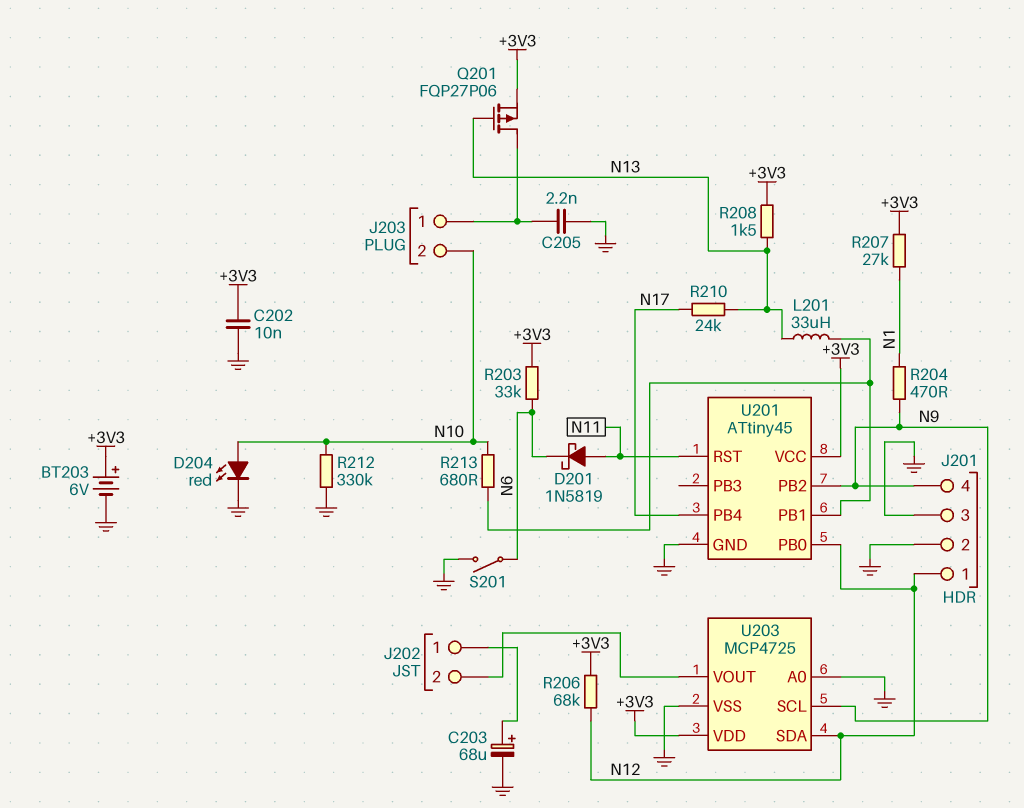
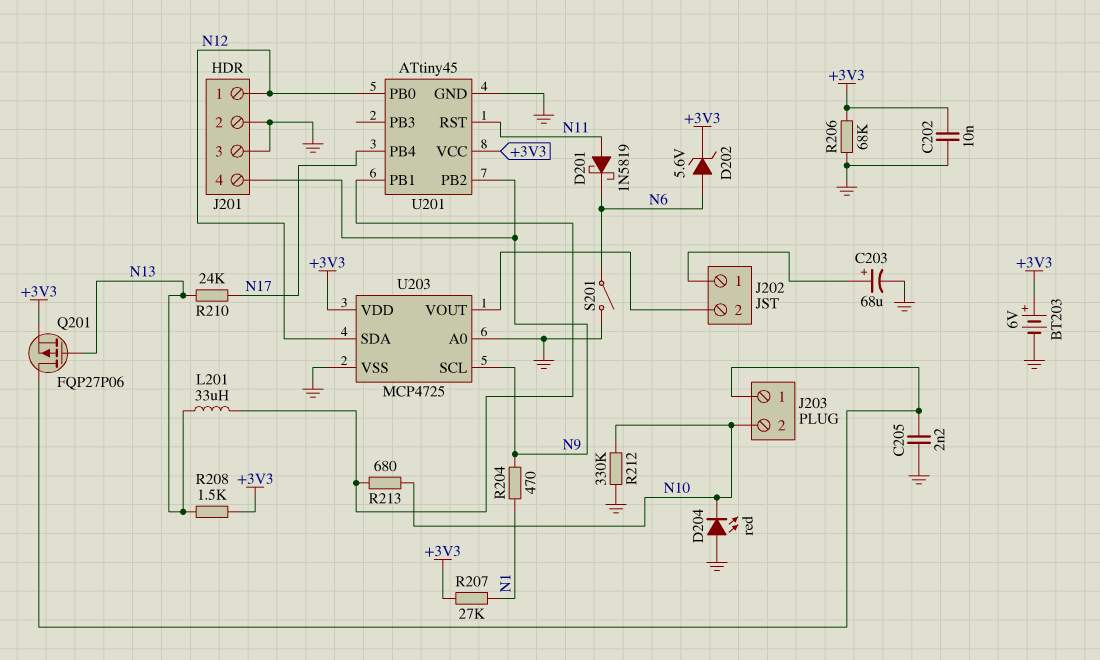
D202: none -> zener 5.6V (A N6, K +3V3)
D204: LED red (A N10, K GND) -> LED red (A GND, K N10)
R203: 33k (+3V3, N6) -> none
R206: 68k (+3V3, N12) -> 68k (+3V3, GND)

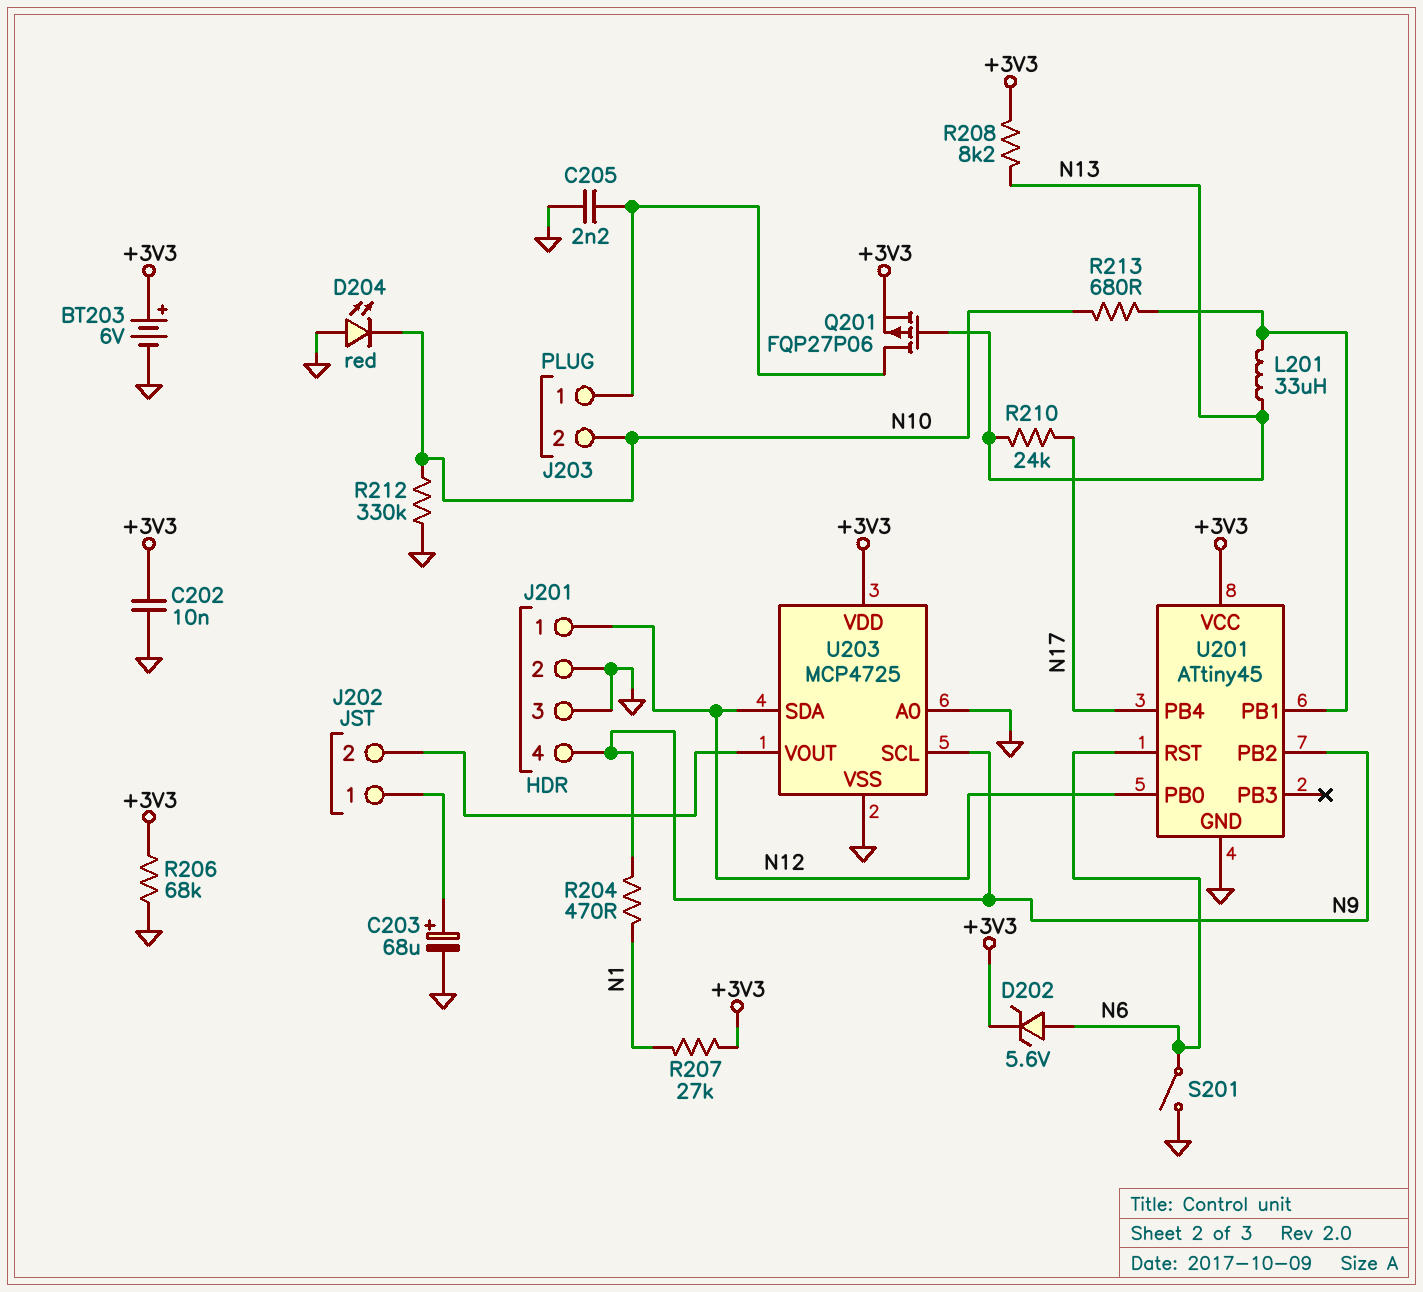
D201: schottky 1N5819 (A N11, K N6) -> none
R208: 1.5k (+3V3, N13) -> 8.2k (+3V3, N13)
U201 pin RST: N11 -> N6

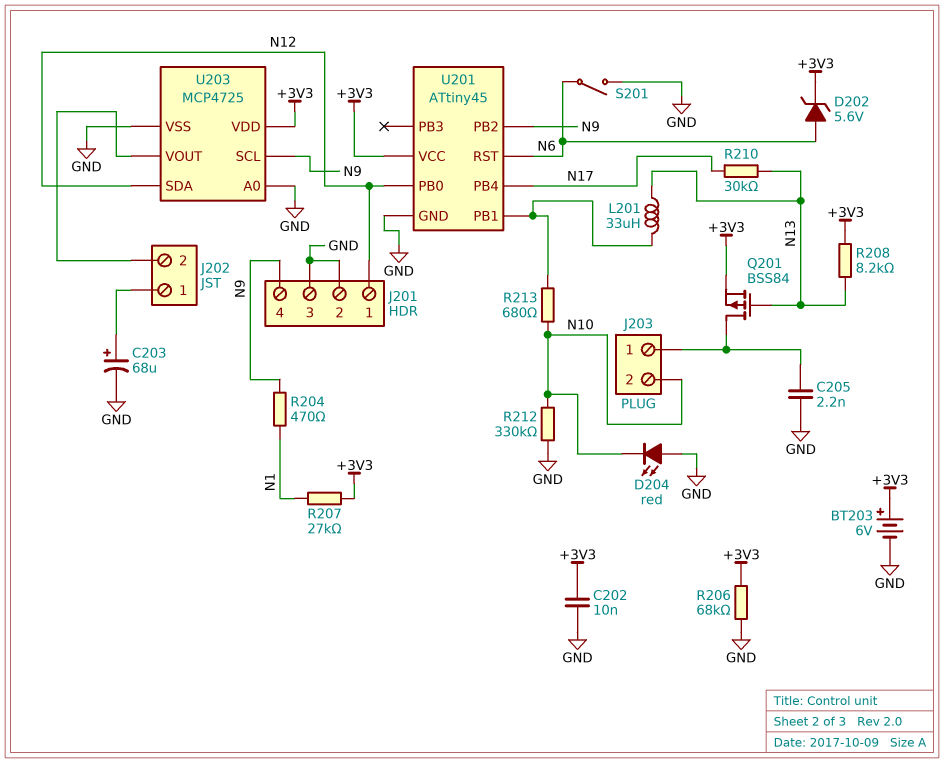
Q201: PMOS FQP27P06 (G N13, D J203/1, S +3V3) -> PMOS BSS84 (G N13, D J203/1, S +3V3)
R210: 24k (N13, N17) -> 30k (N13, N17)

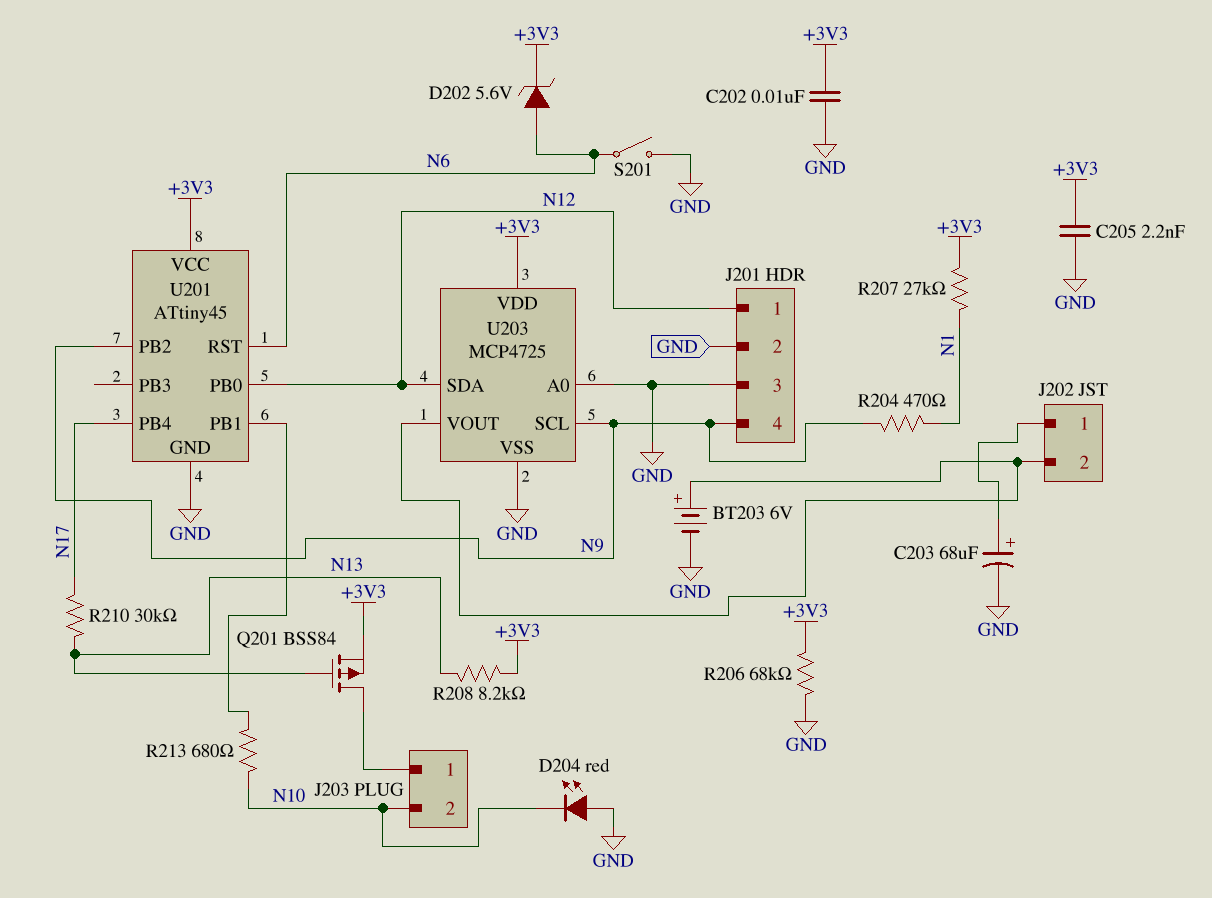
BT203: 6V (plus +3V3, minus GND) -> 6V (plus J202/2, minus GND)
C205: 2.2nF (GND, J203/1) -> 2.2nF (+3V3, GND)
L201: 33uH (N13, U201/PB1) -> none
R212: 330k (GND, N10) -> none

